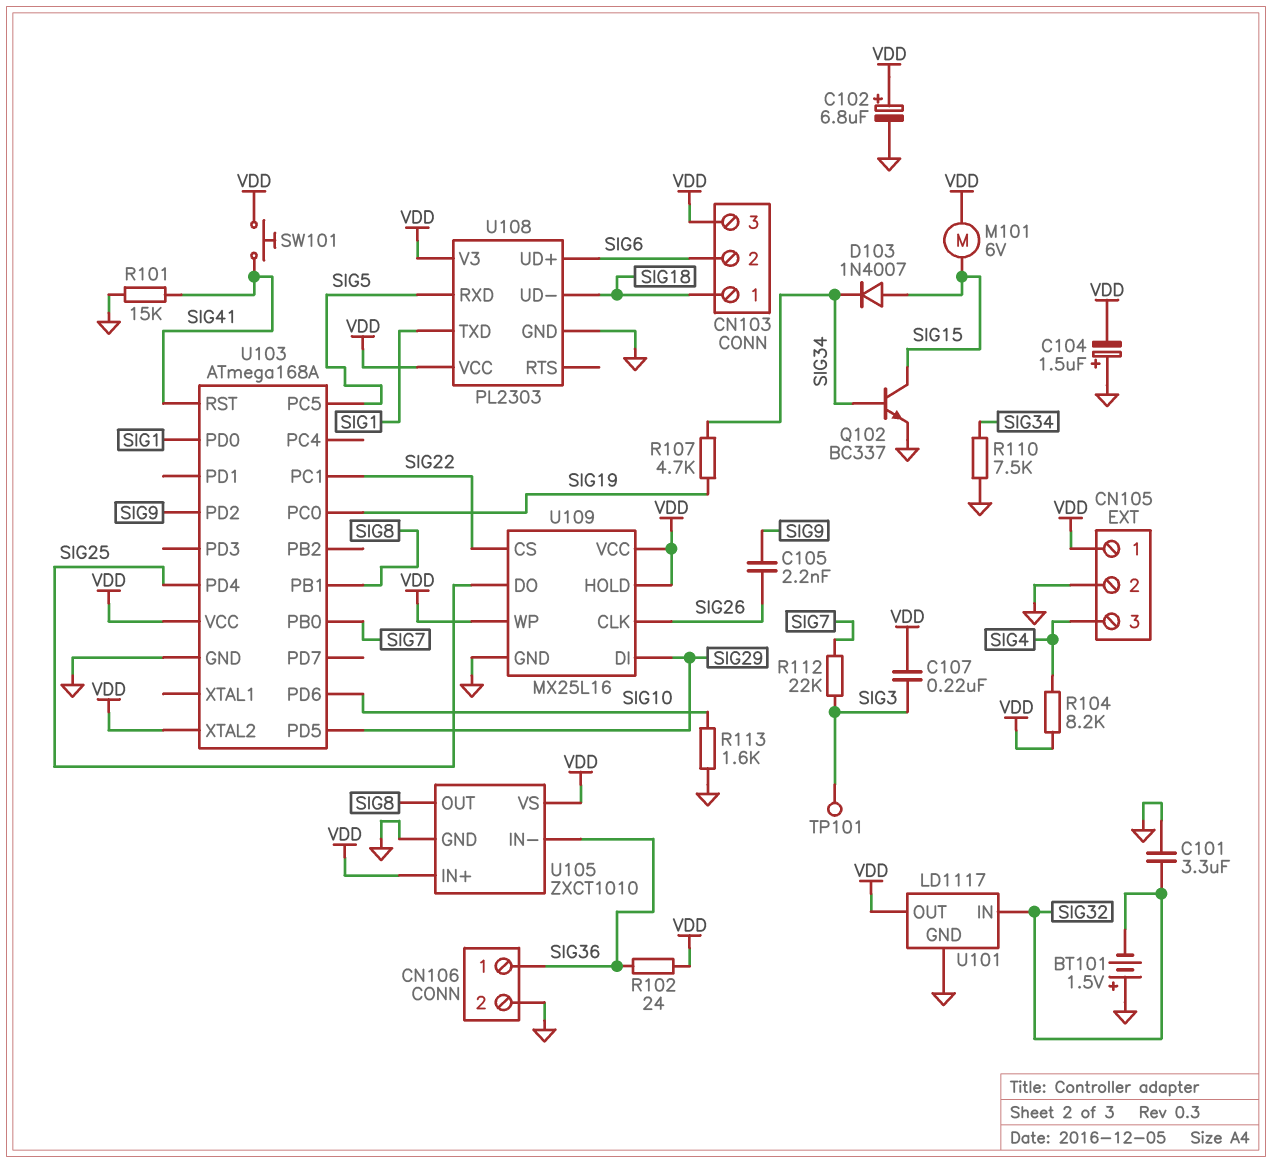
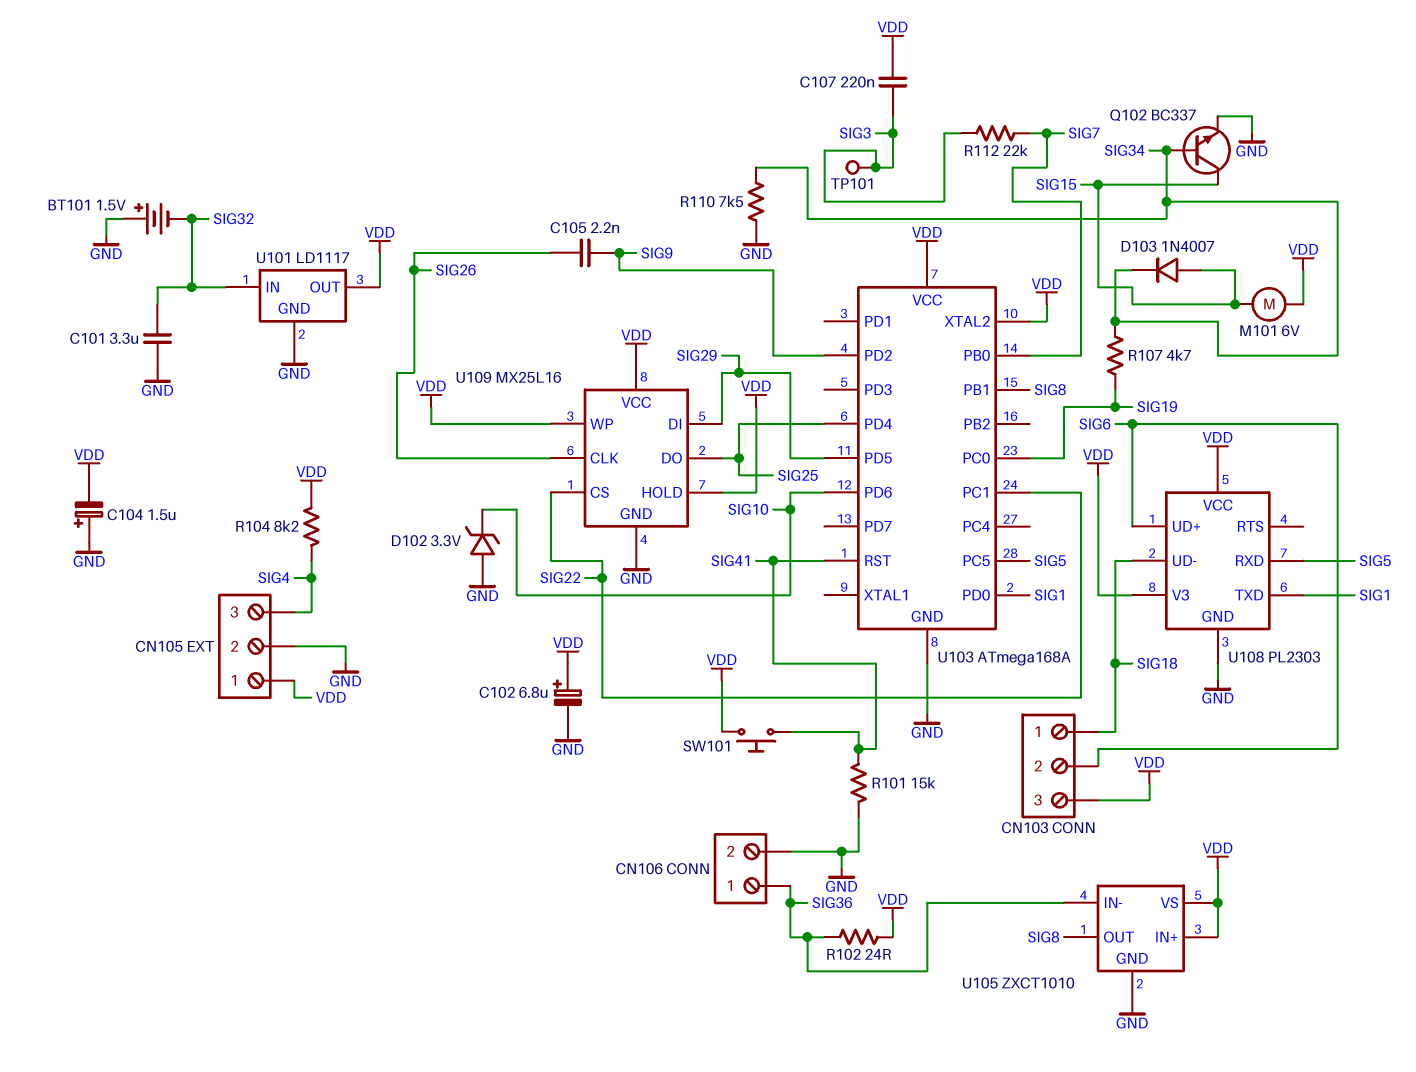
D102: none -> zener 3.3V (A GND, K SIG10)
R113: 1.6k (GND, SIG10) -> none

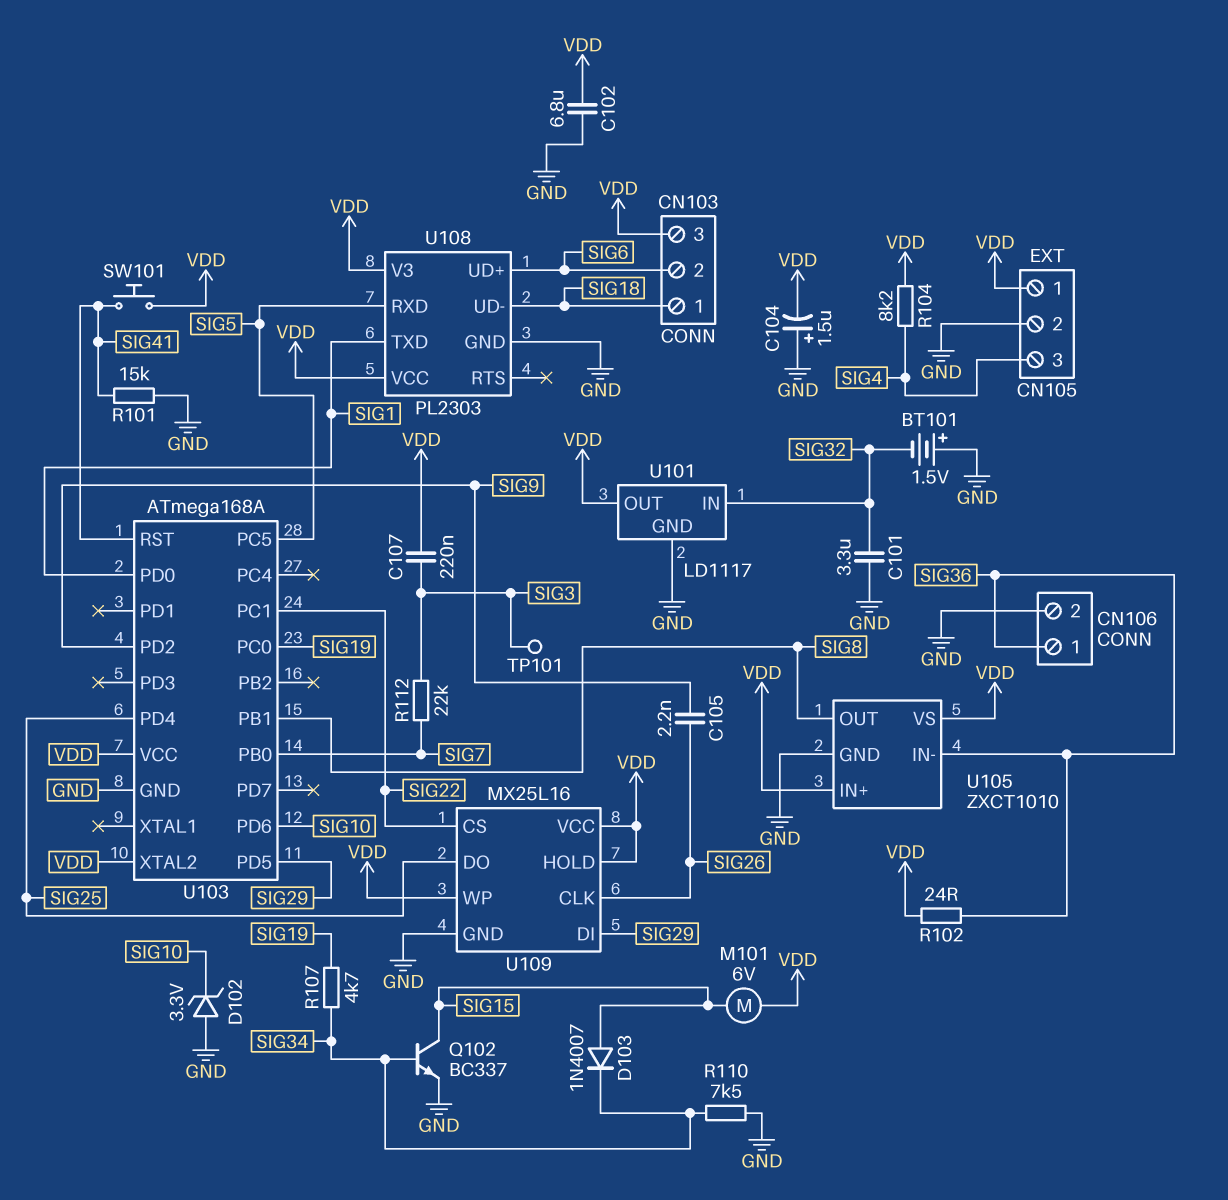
C102: 6.8uF (plus VDD, minus GND) -> 6.8uF (GND, VDD)

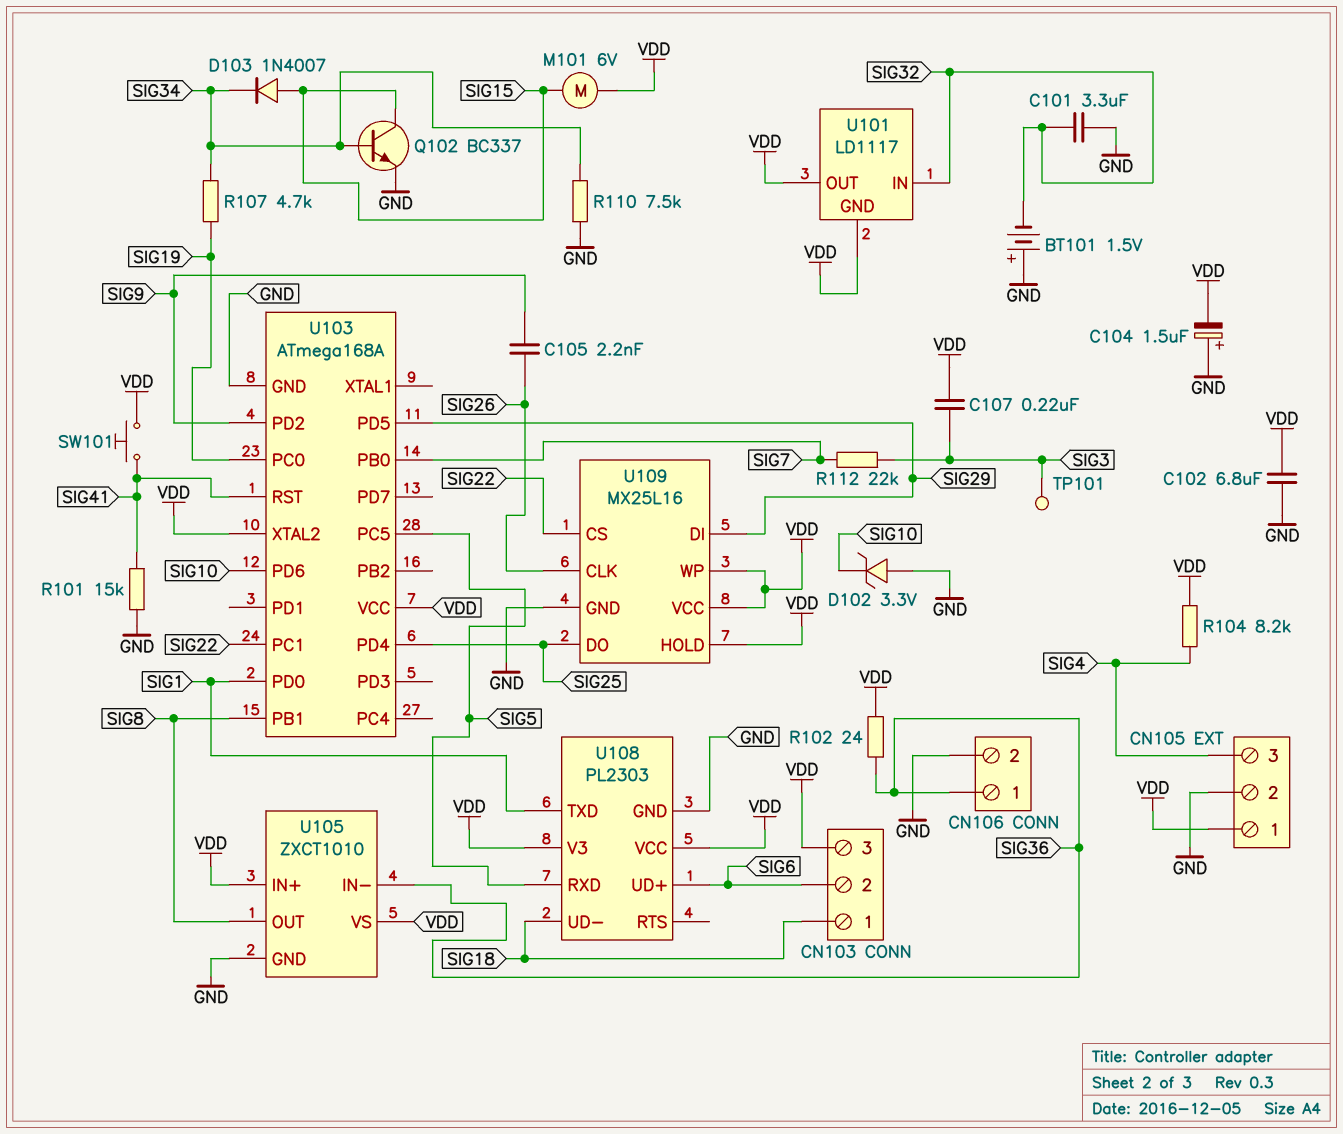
U101 pin GND: GND -> VDD

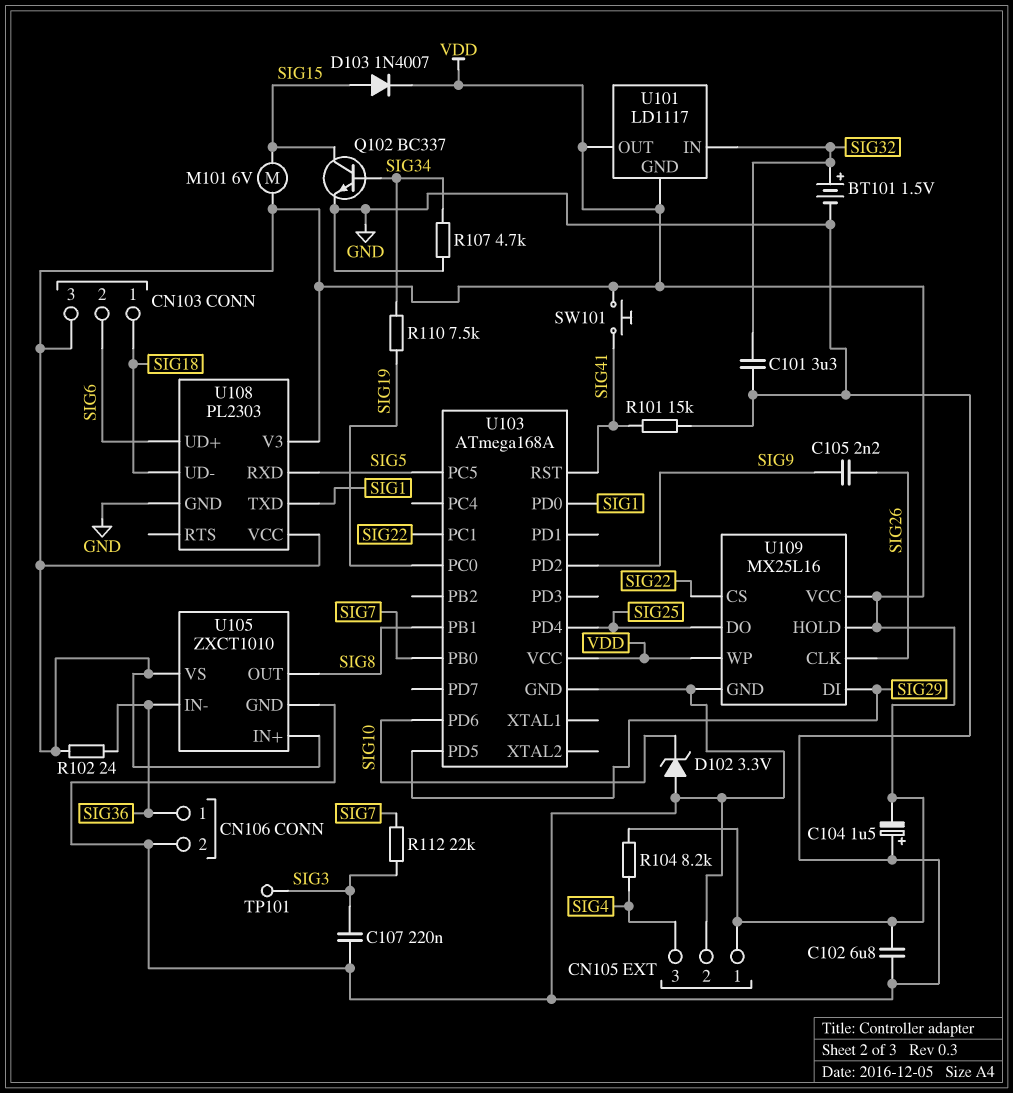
BT101: 1.5V (plus GND, minus SIG32) -> 1.5V (plus SIG32, minus GND)
C107: 220nF (SIG3, VDD) -> 220nF (GND, SIG3)
D103: diode 1N4007 (A SIG15, K SIG34) -> diode 1N4007 (A SIG15, K VDD)
R107: 4.7k (SIG19, SIG34) -> 4.7k (GND, SIG34)
R110: 7.5k (GND, SIG34) -> 7.5k (SIG19, SIG34)
U103 pin XTAL2: VDD -> none

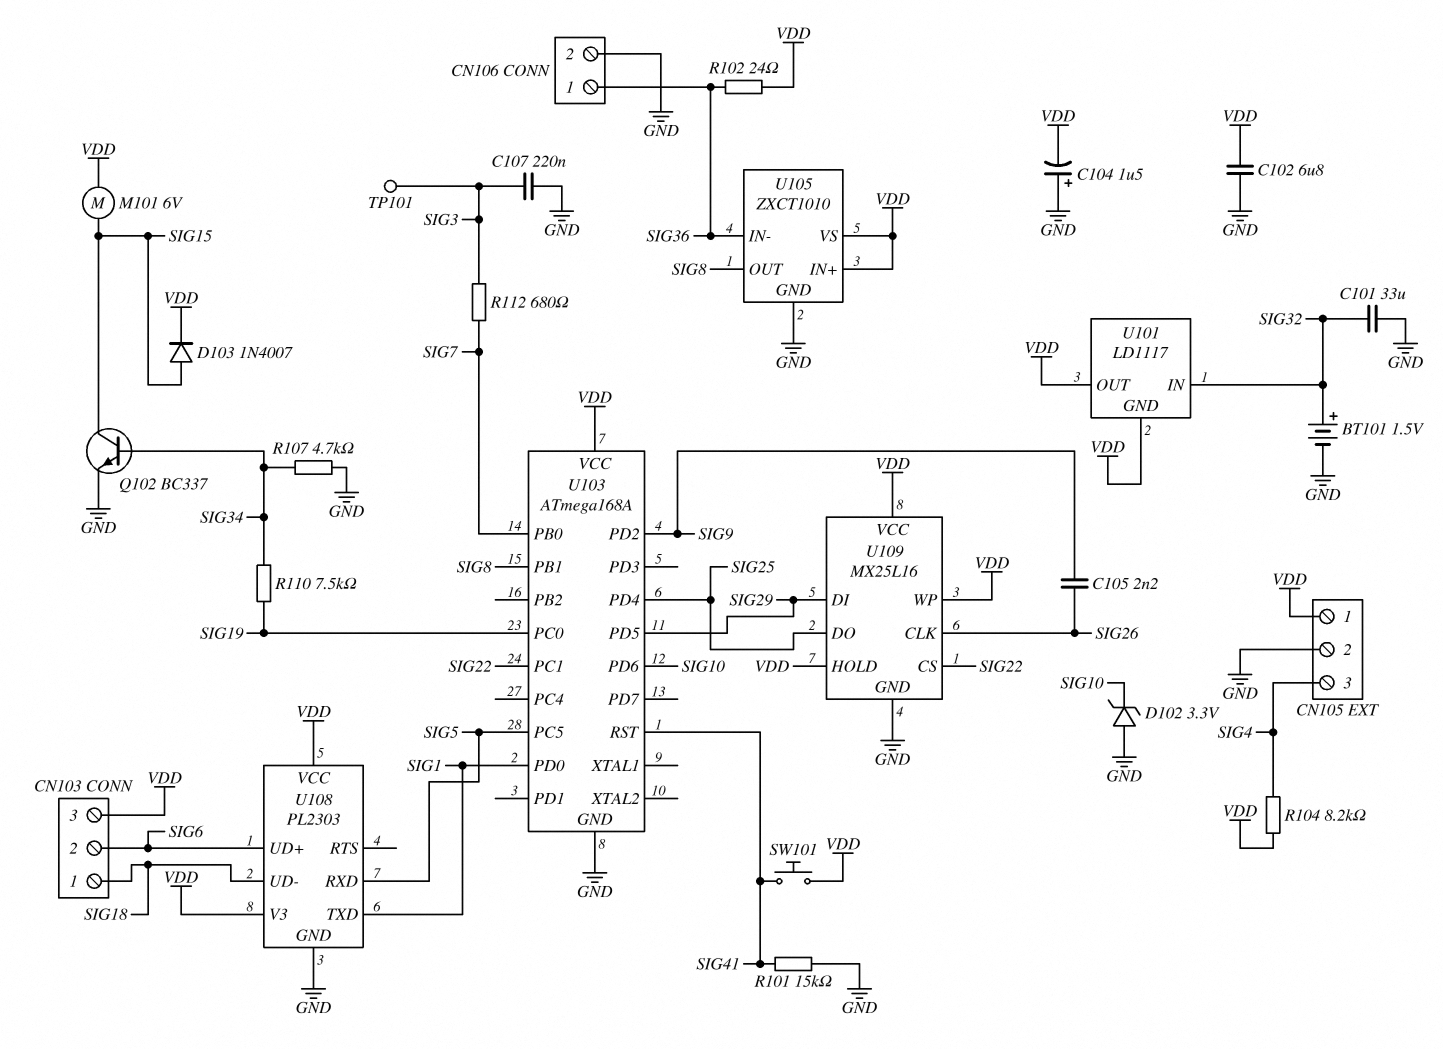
C101: 3.3uF (GND, SIG32) -> 33uF (GND, SIG32)
R112: 22k (SIG3, SIG7) -> 680 (SIG3, SIG7)

